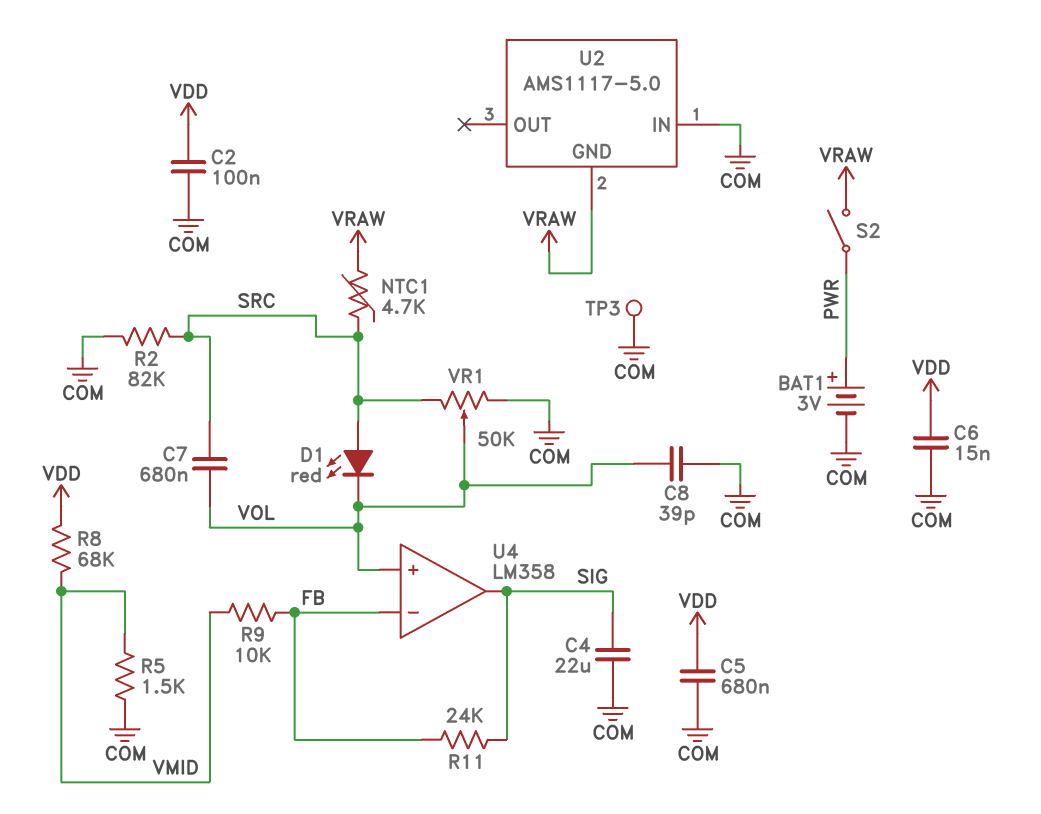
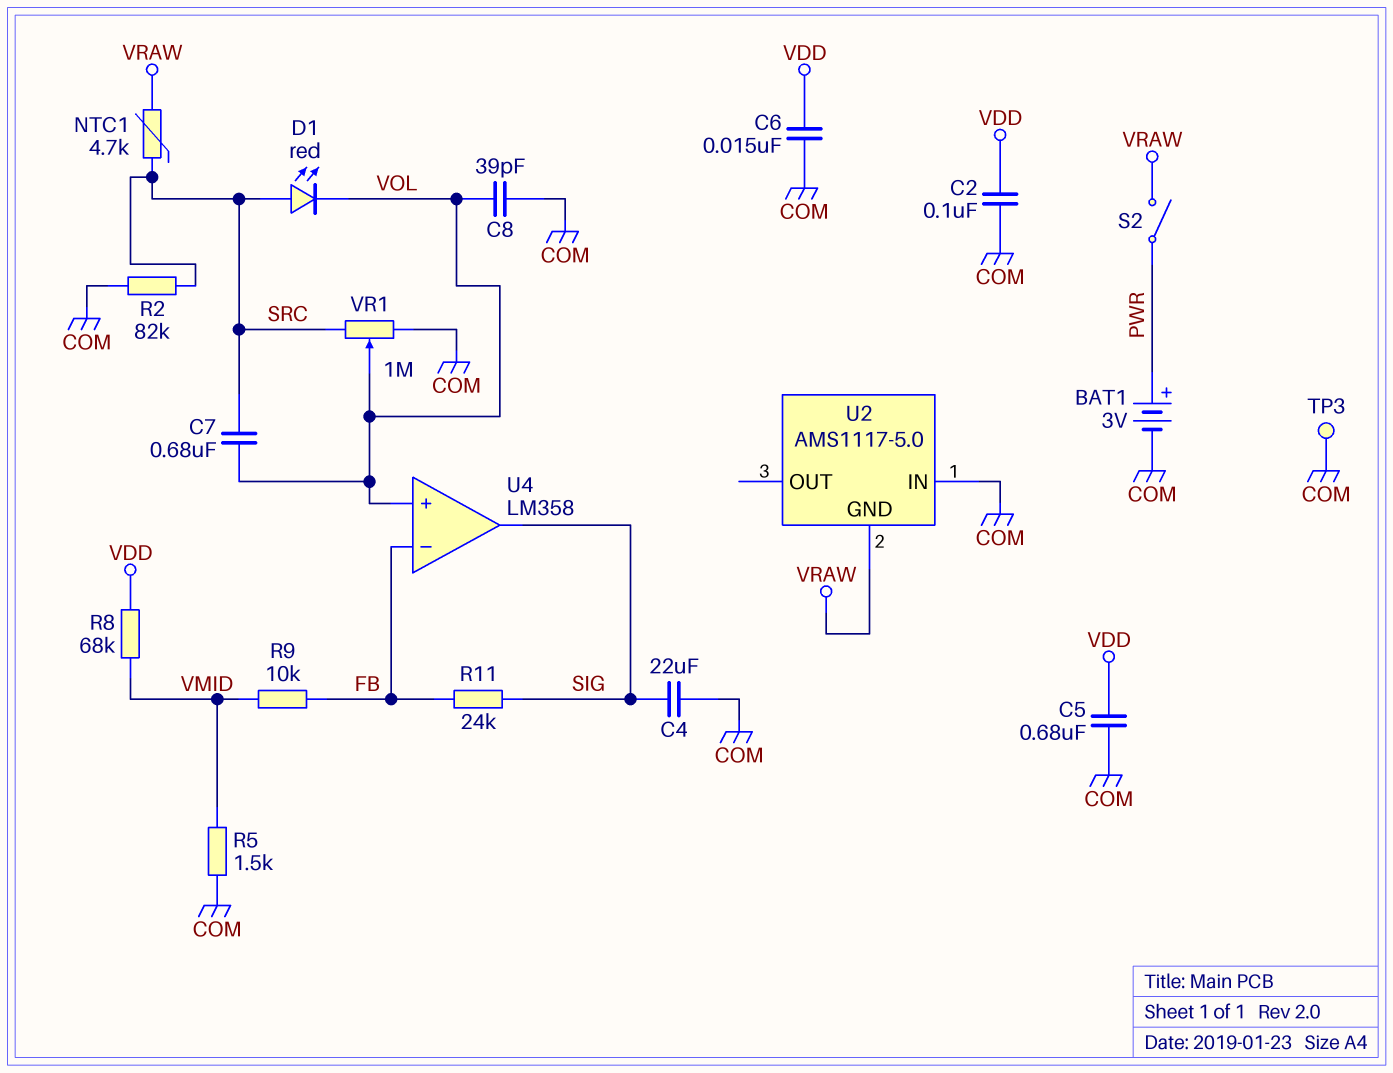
VR1: 50k (COM, SRC, wiper VOL) -> 1M (COM, SRC, wiper VOL)

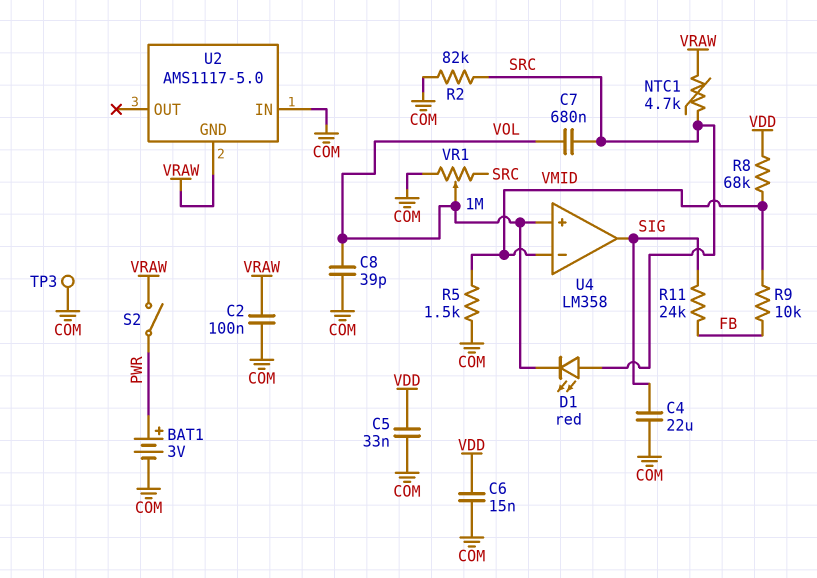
C2: 100nF (COM, VDD) -> 100nF (COM, VRAW)
C5: 680nF (COM, VDD) -> 33nF (COM, VDD)
U4 pin in-: FB -> VMID

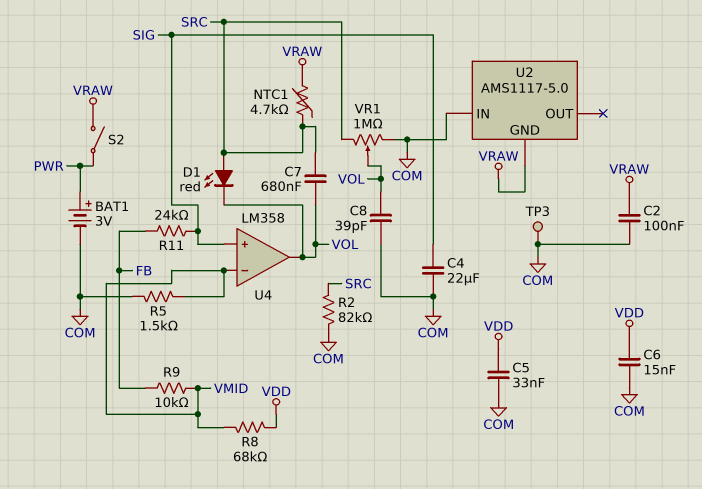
U4 pin in+: VOL -> SIG
U4 pin out: SIG -> VOL

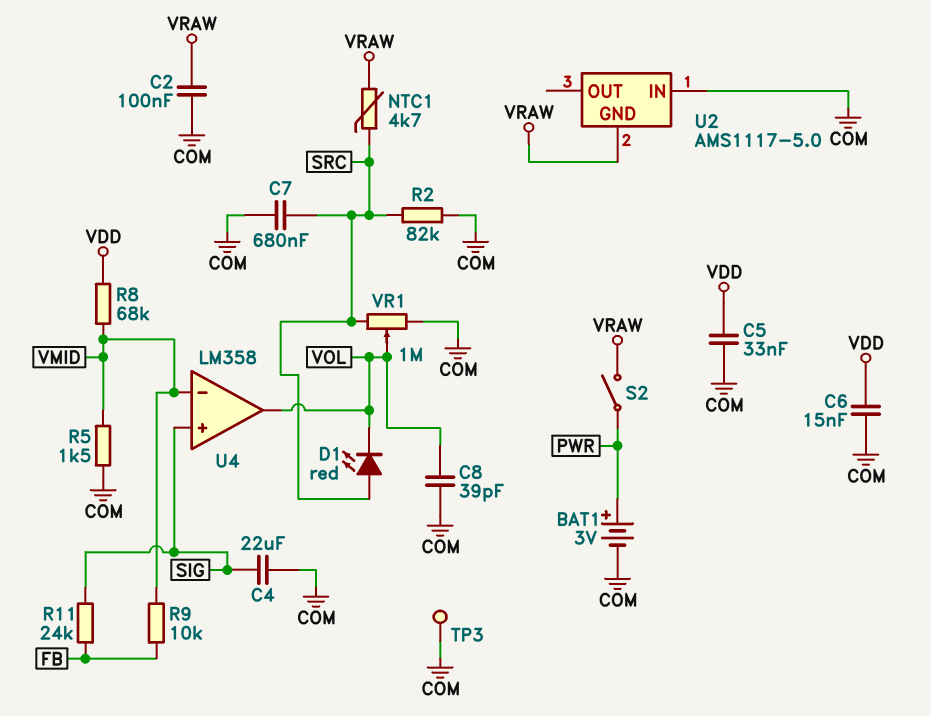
C7: 680nF (SRC, VOL) -> 680nF (COM, SRC)

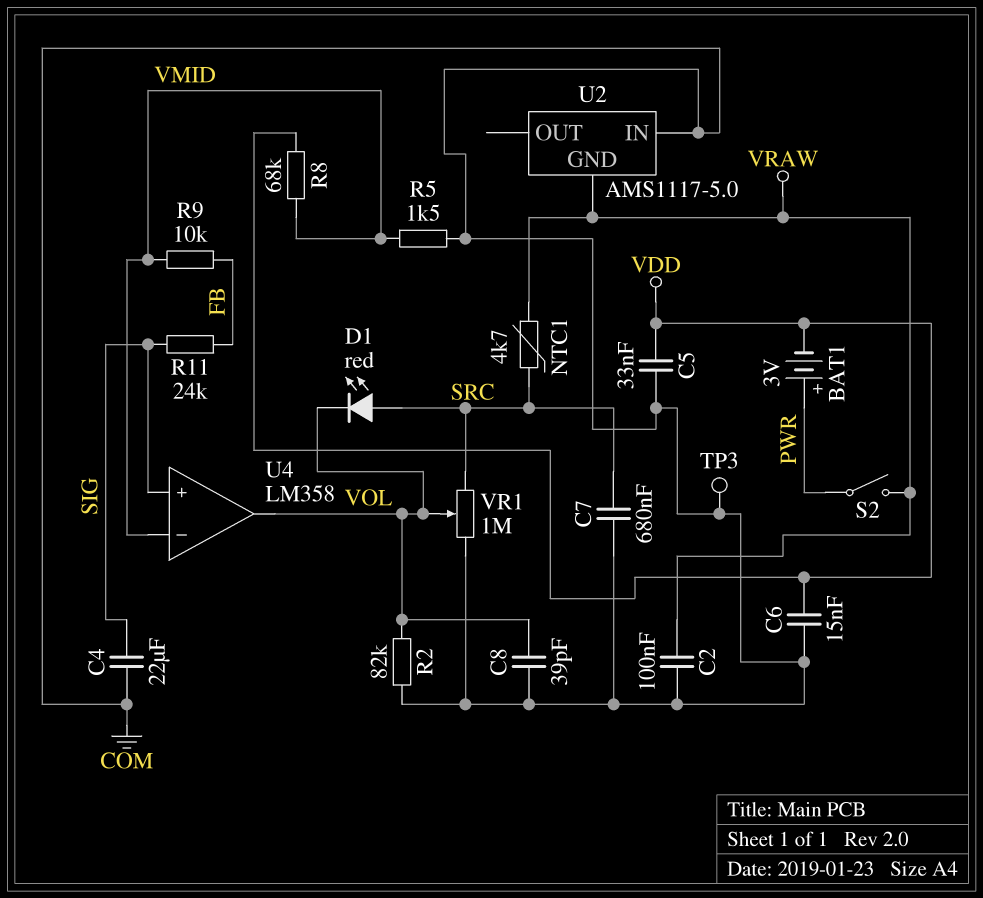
BAT1: 3V (plus PWR, minus COM) -> 3V (plus PWR, minus VDD)
R2: 82k (COM, SRC) -> 82k (COM, VOL)

